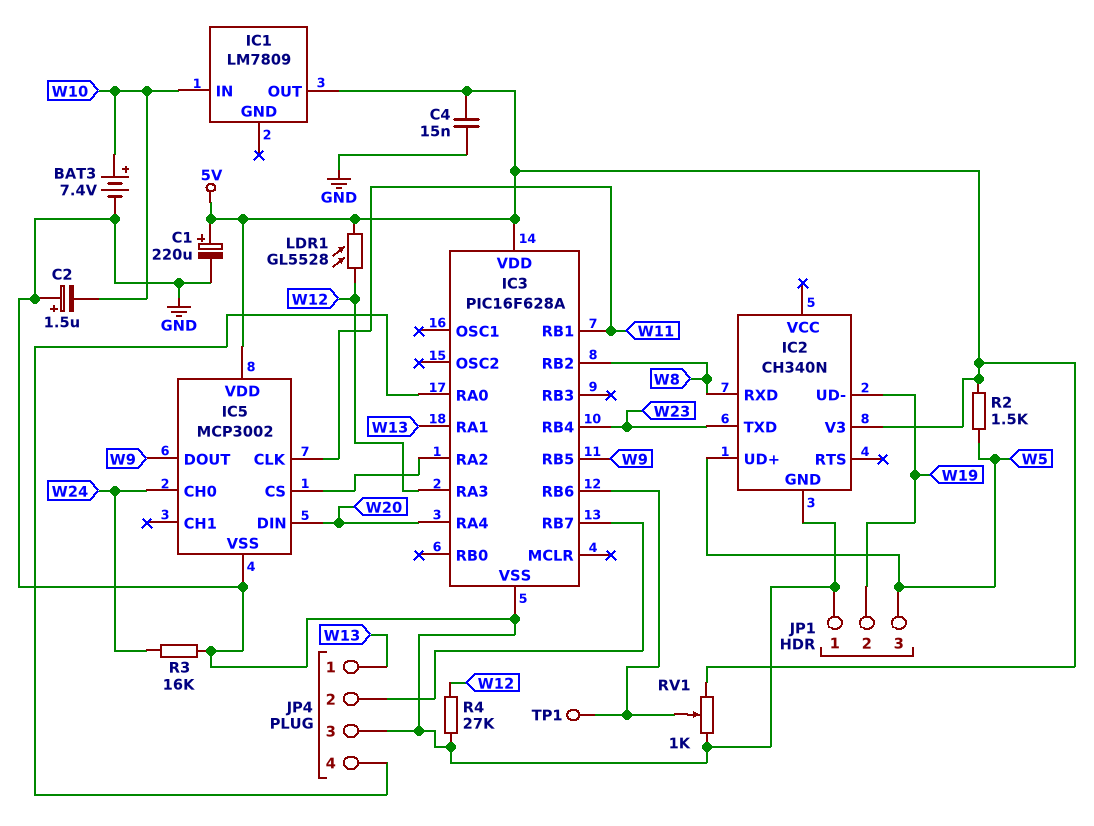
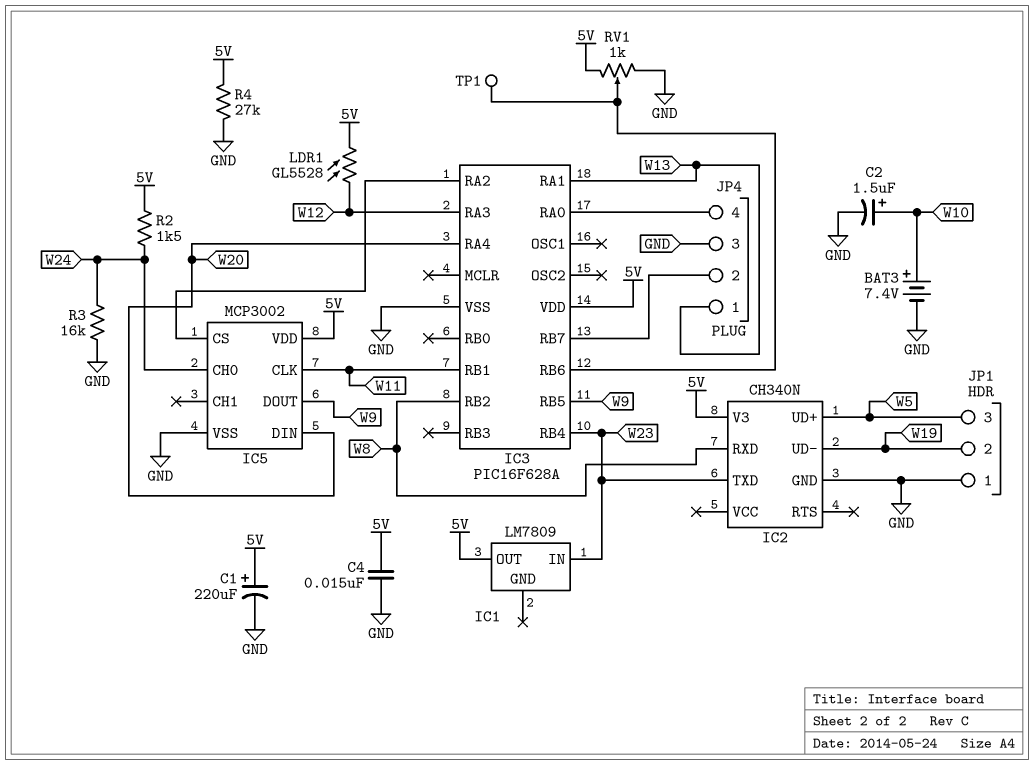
C2: 1.5uF (plus GND, minus W10) -> 1.5uF (plus W10, minus GND)
IC1 pin IN: W10 -> W23
R2: 1.5k (5V, W5) -> 1.5k (5V, W24)
R4: 27k (GND, W12) -> 27k (5V, GND)

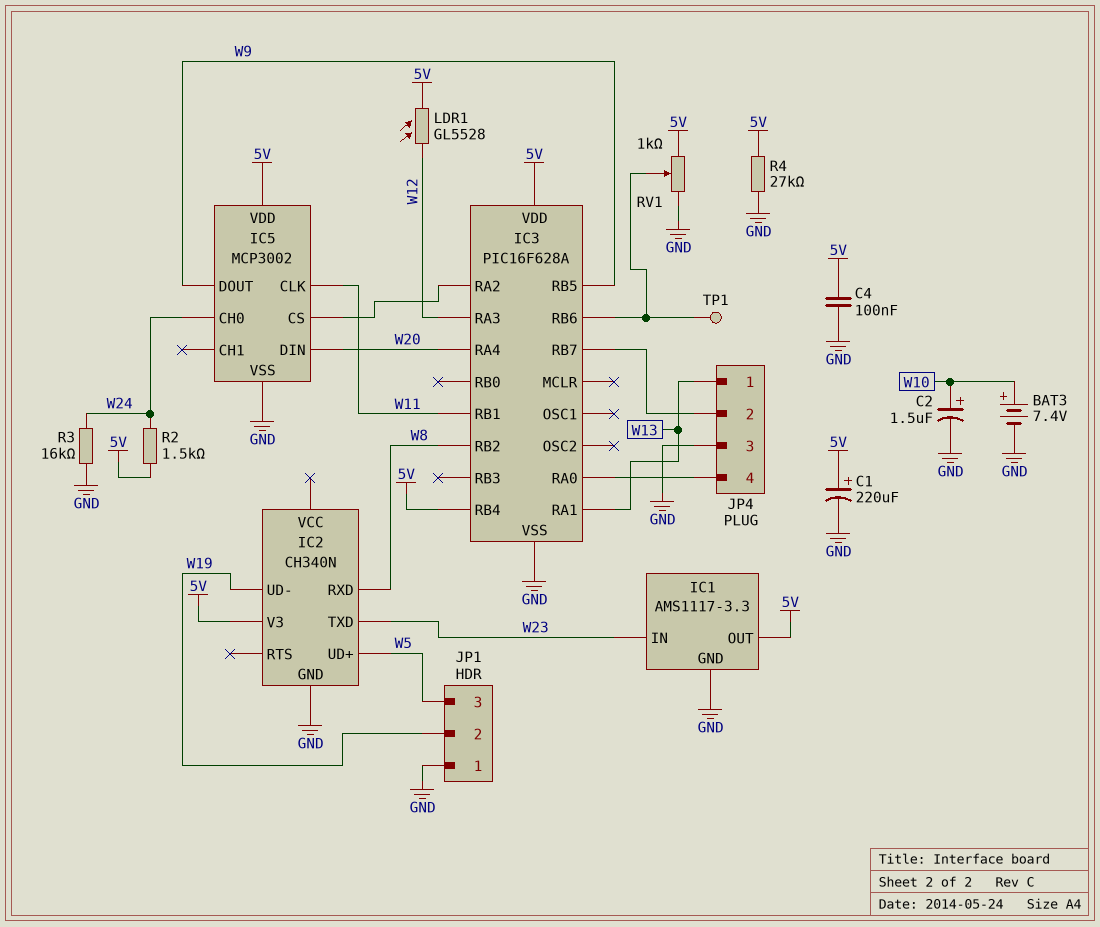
C4: 15nF (5V, GND) -> 100nF (5V, GND)
IC1: LM7809 -> AMS1117-3.3
IC1 pin GND: none -> GND
IC3 pin RB4: W23 -> 5V

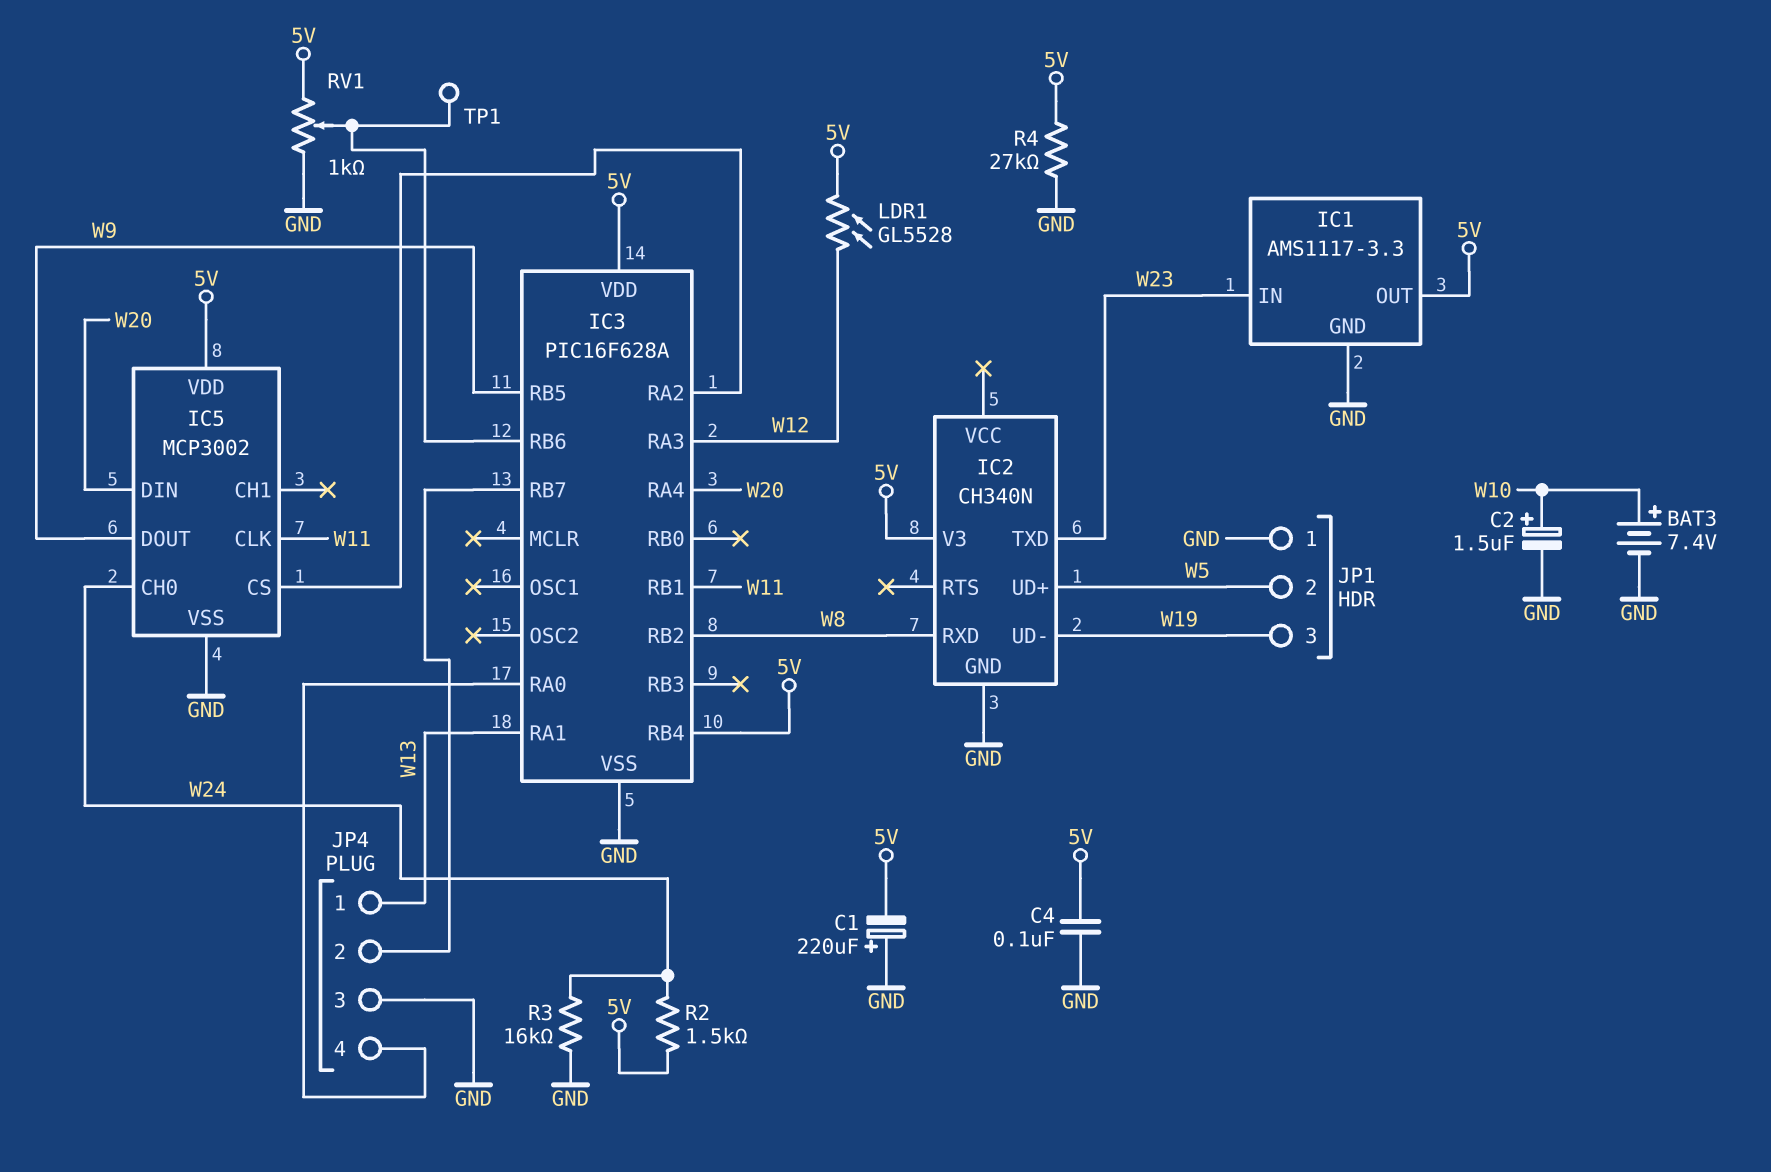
C1: 220uF (plus 5V, minus GND) -> 220uF (plus GND, minus 5V)
JP1 pin 2: W19 -> W5
JP1 pin 3: W5 -> W19

